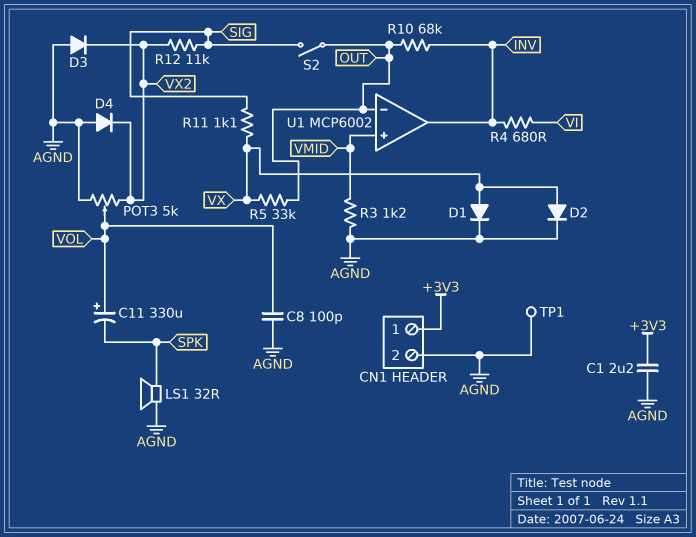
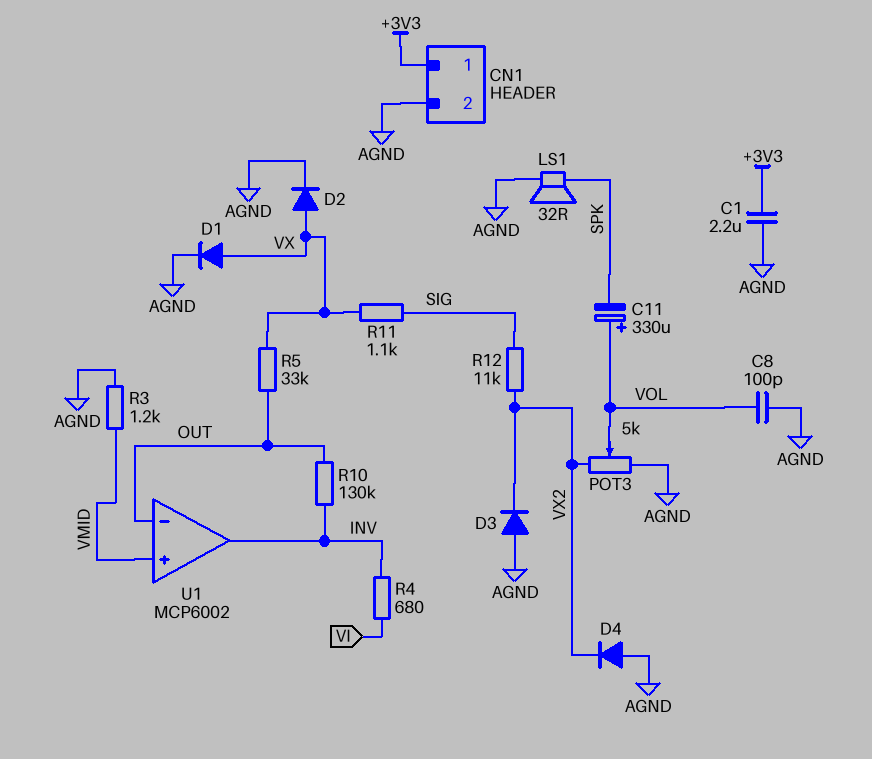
R10: 68k (INV, OUT) -> 130k (INV, OUT)
S2: switch (OUT, SIG) -> none
TP1: test point (AGND) -> none

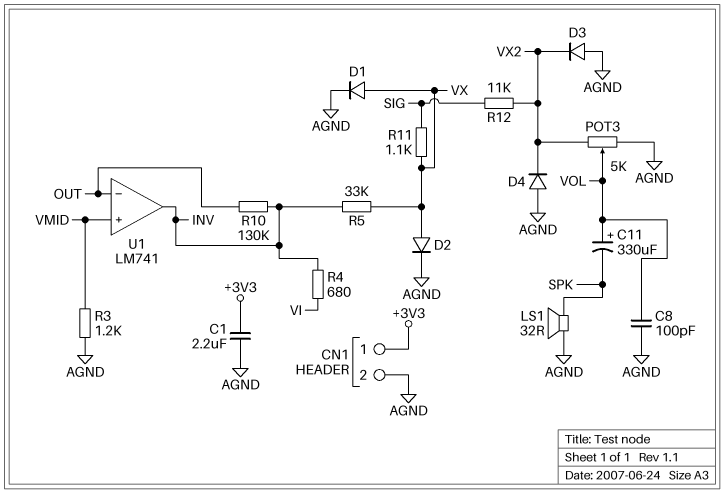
R5: 33k (OUT, VX) -> 33k (INV, VX)
U1: MCP6002 -> LM741

